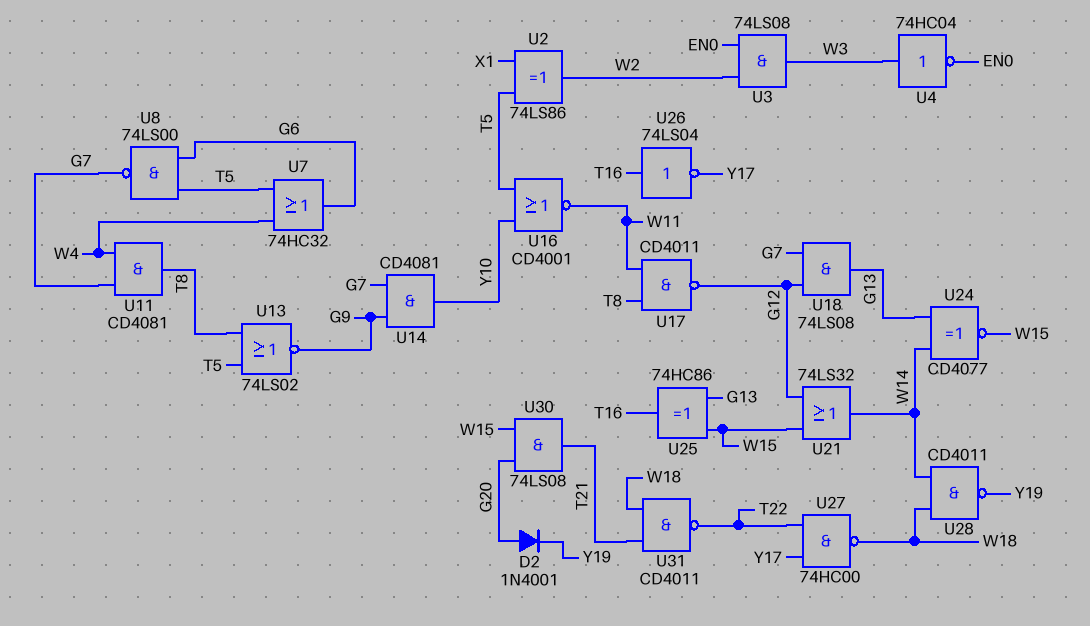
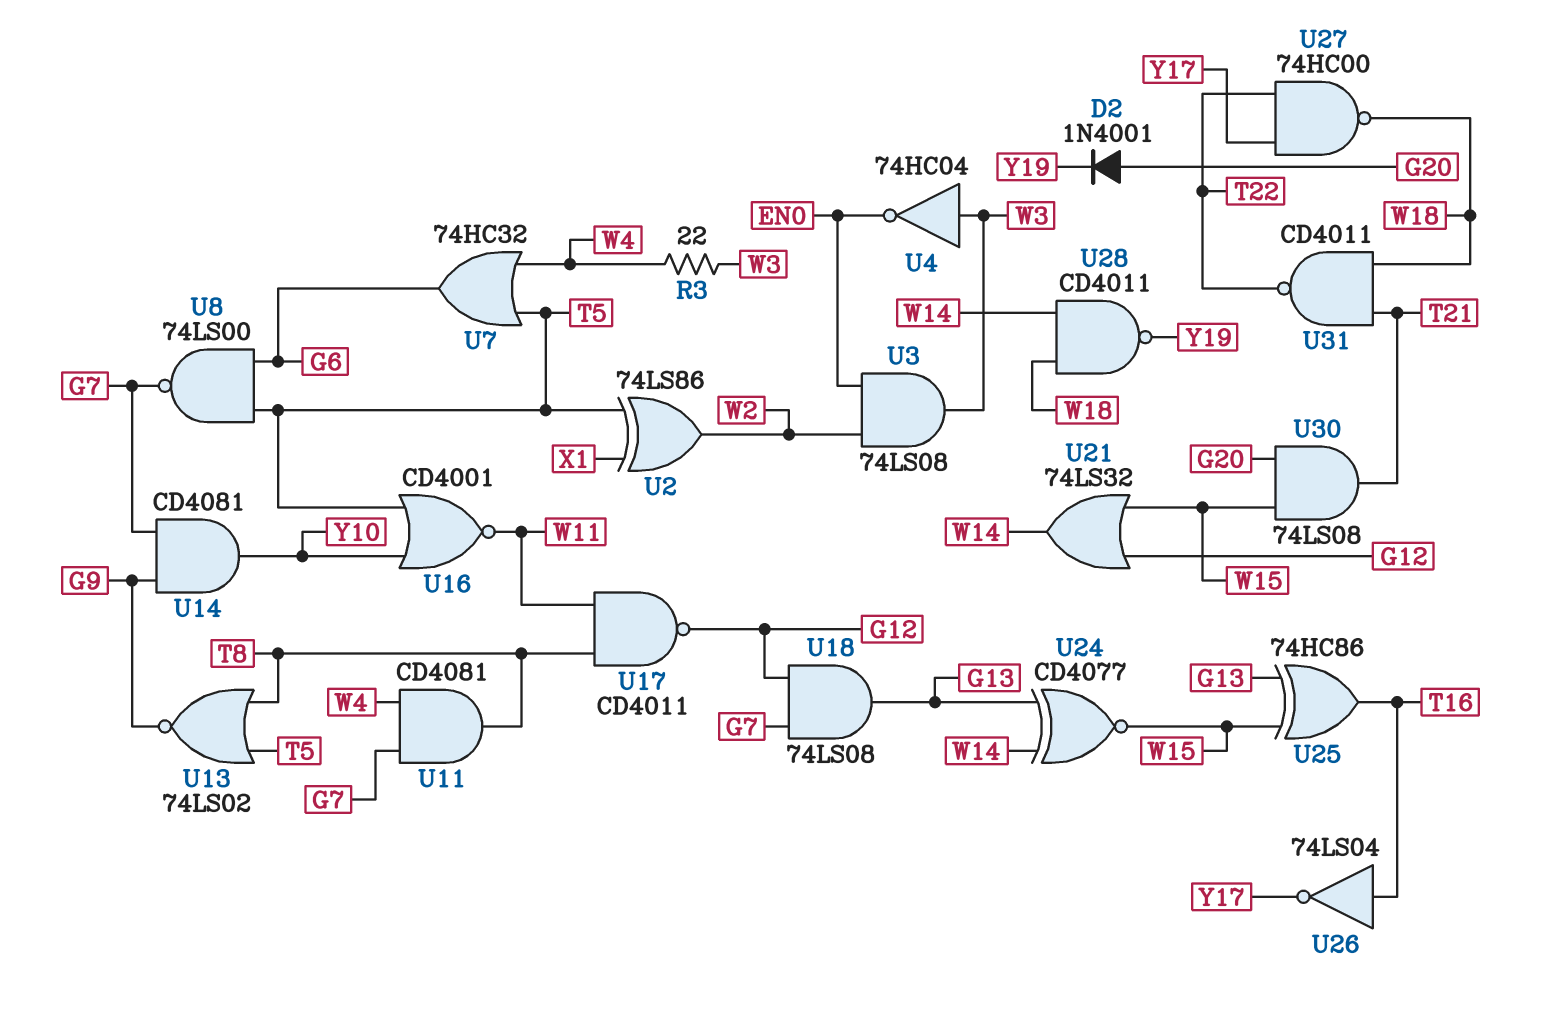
R3: none -> 22 (W3, W4)

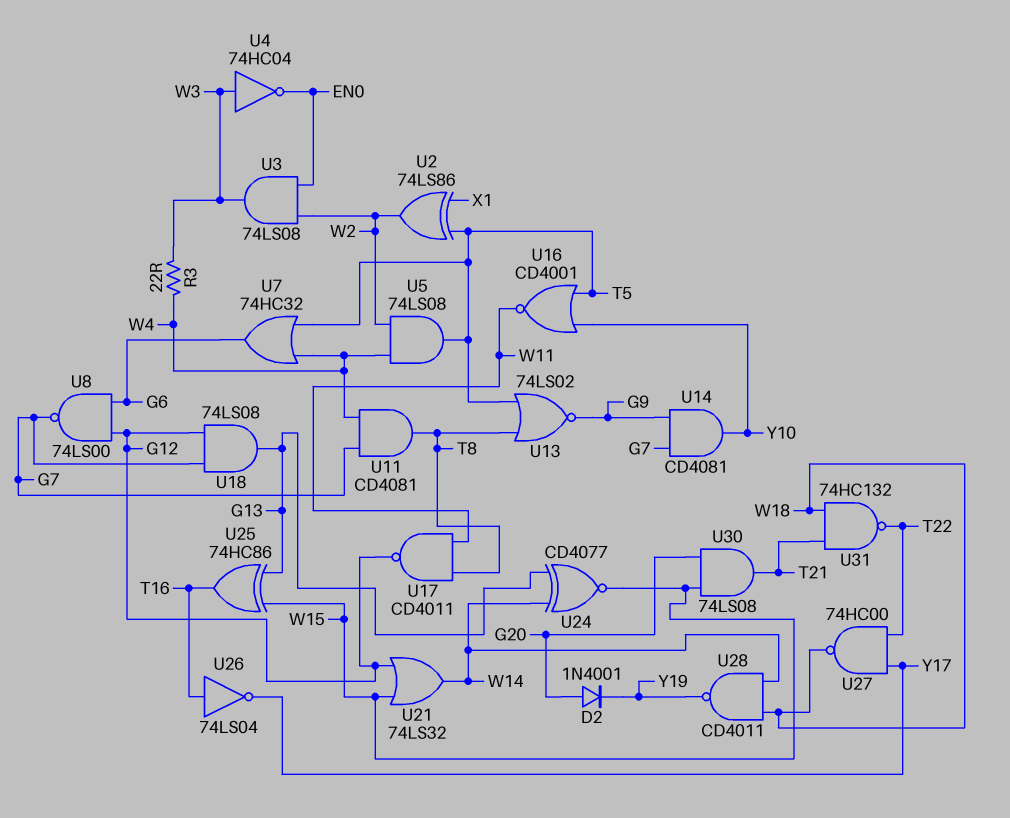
U5: none -> AND 74LS08 (in W2, in W4, out T5)
U8: NAND 74LS00 (in G6, in T5, out G7) -> NAND 74LS00 (in G6, in G12, out G7)
U31: NAND CD4011 (in T21, in W18, out T22) -> NAND 74HC132 (in T21, in W18, out T22)

